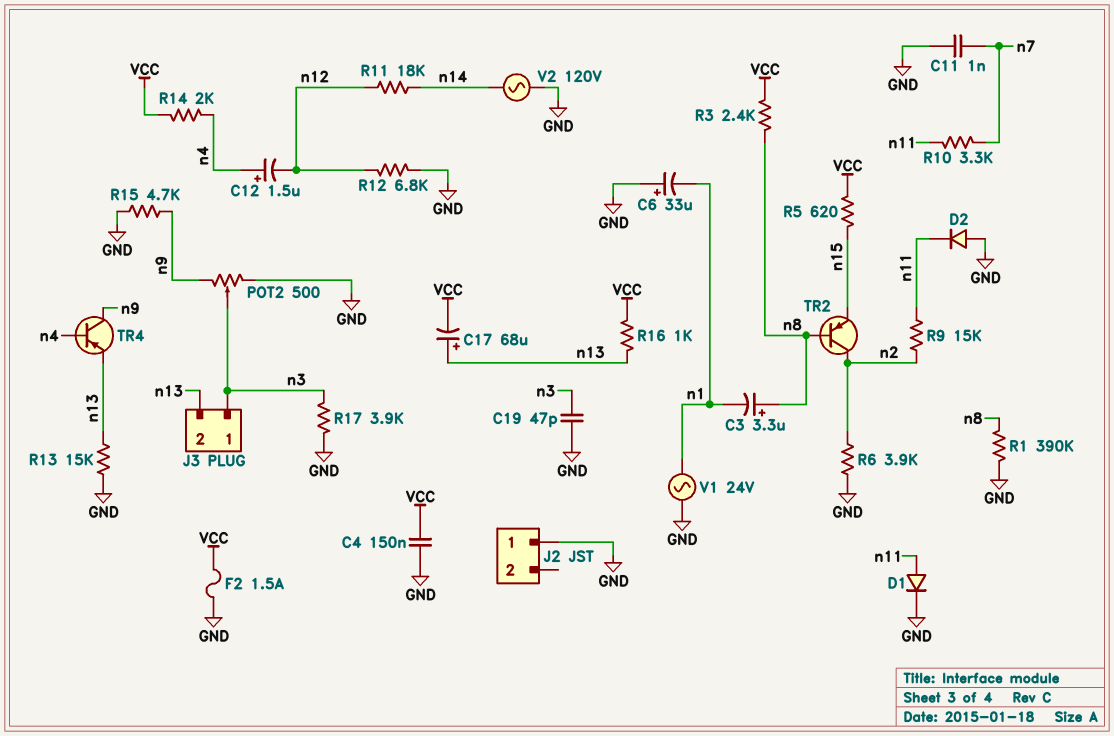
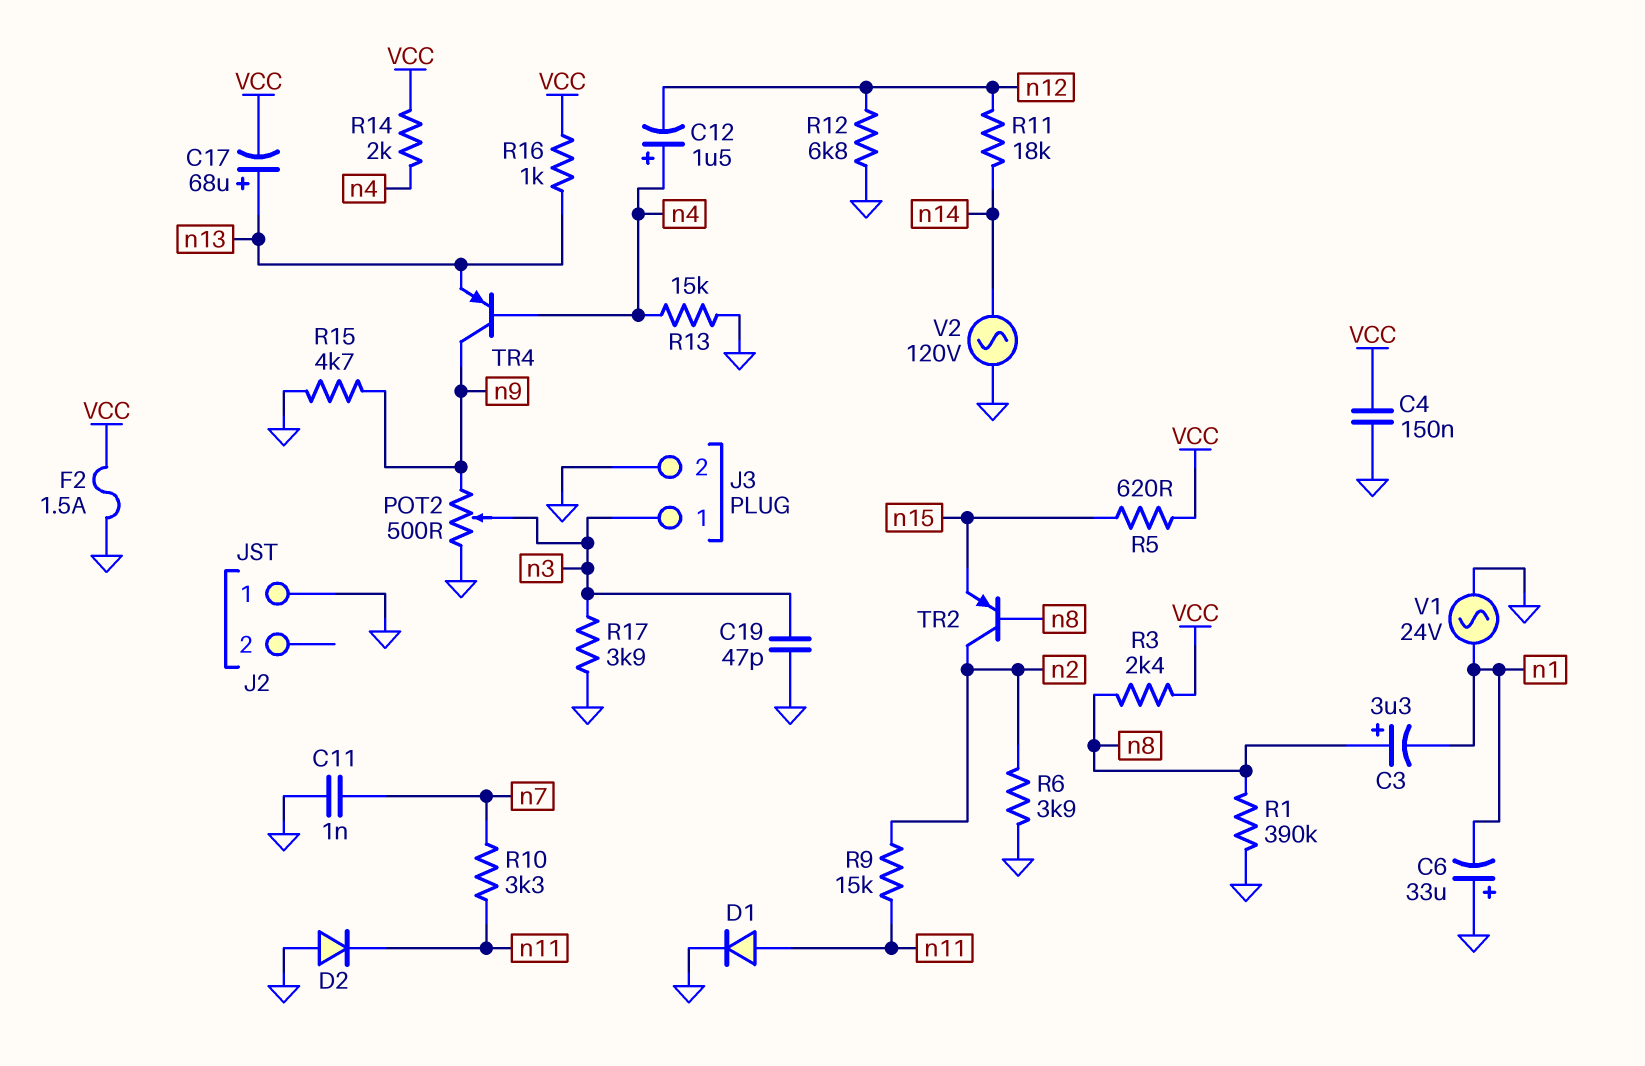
J3 pin 2: n13 -> GND
R13: 15k (GND, n13) -> 15k (GND, n4)

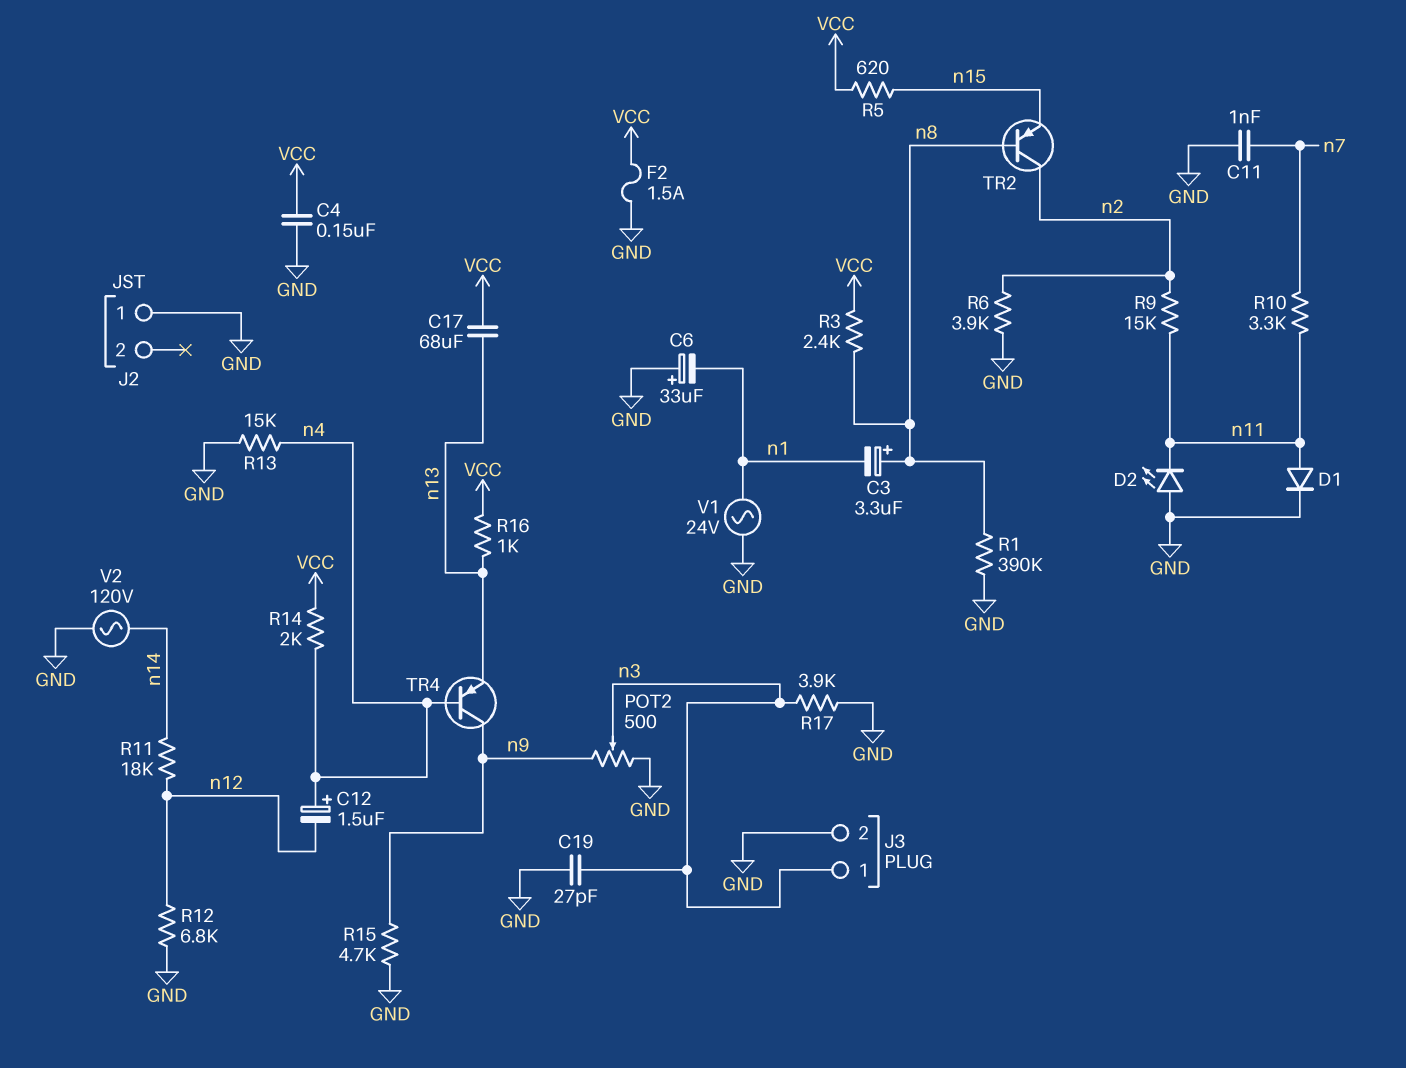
C17: 68uF (plus n13, minus VCC) -> 68uF (VCC, n13)
C19: 47pF (GND, n3) -> 27pF (GND, n3)
D2: diode (A GND, K n11) -> LED (A GND, K n11)

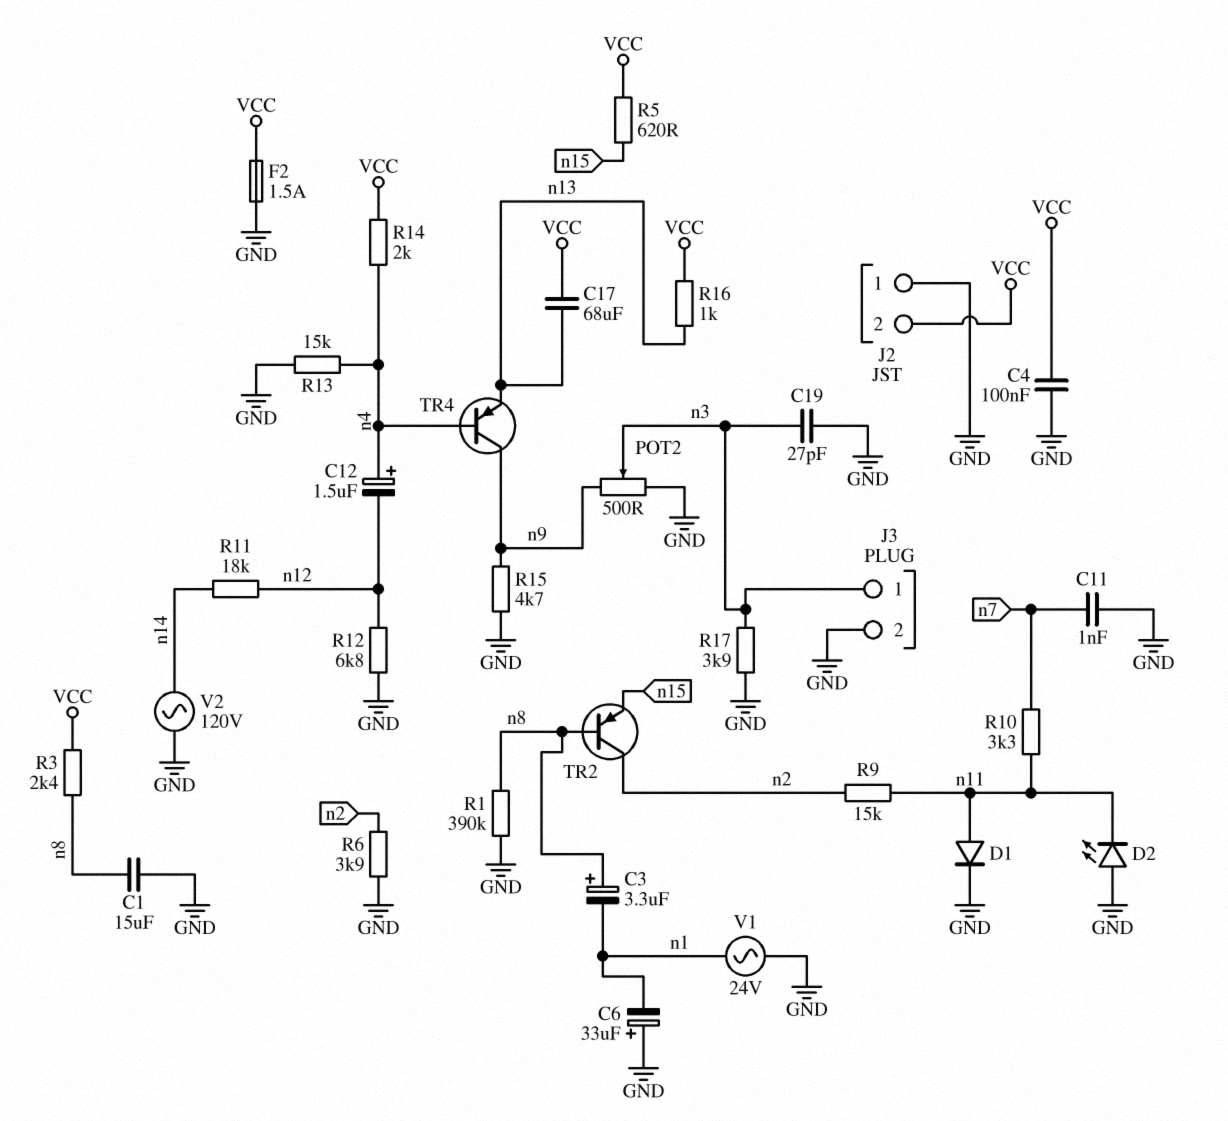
C1: none -> 15uF (GND, n8)
C4: 150nF (GND, VCC) -> 100nF (GND, VCC)
J2 pin 2: none -> VCC

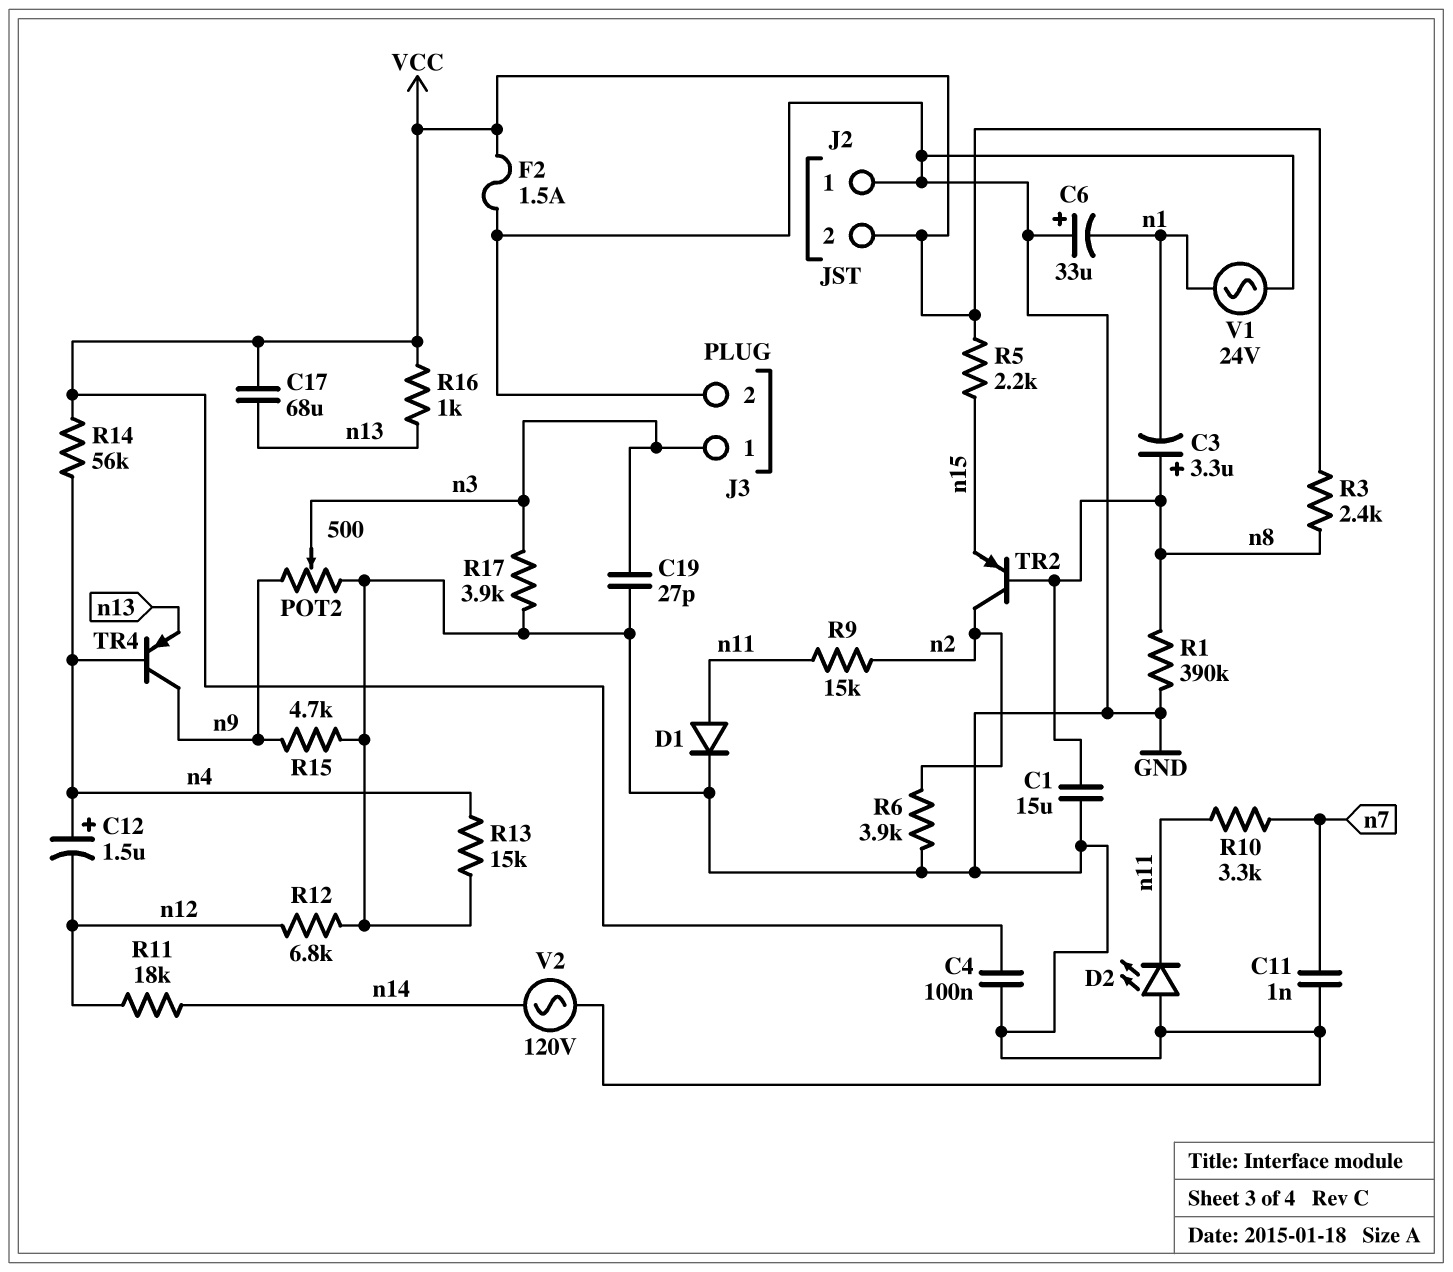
R5: 620 (VCC, n15) -> 2.2k (VCC, n15)
R14: 2k (VCC, n4) -> 56k (VCC, n4)

